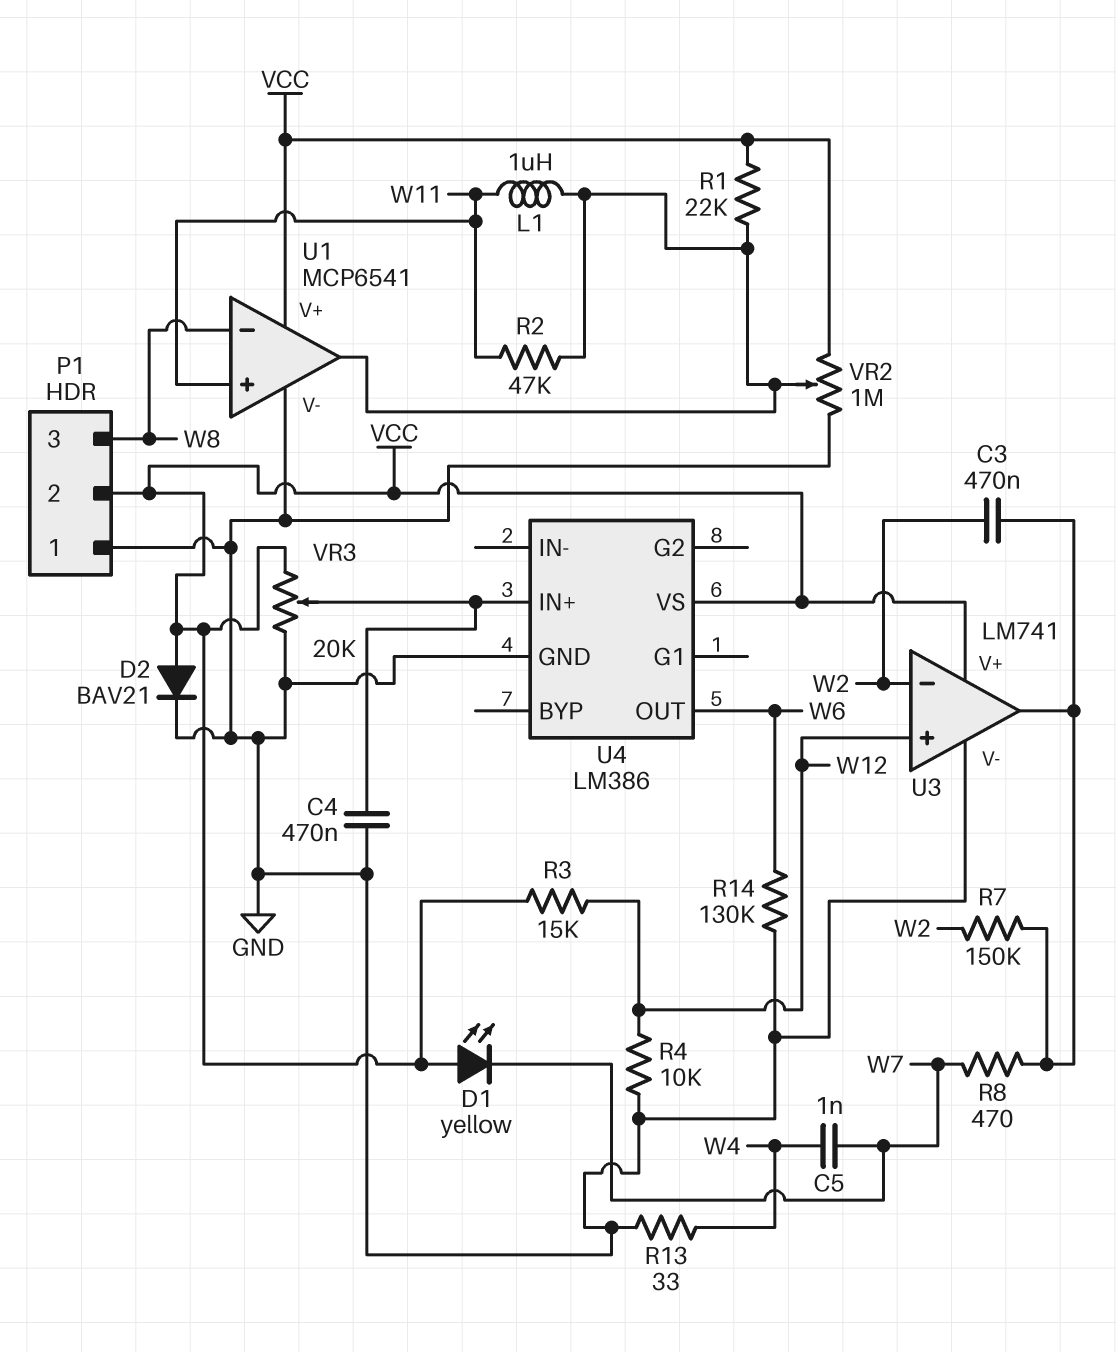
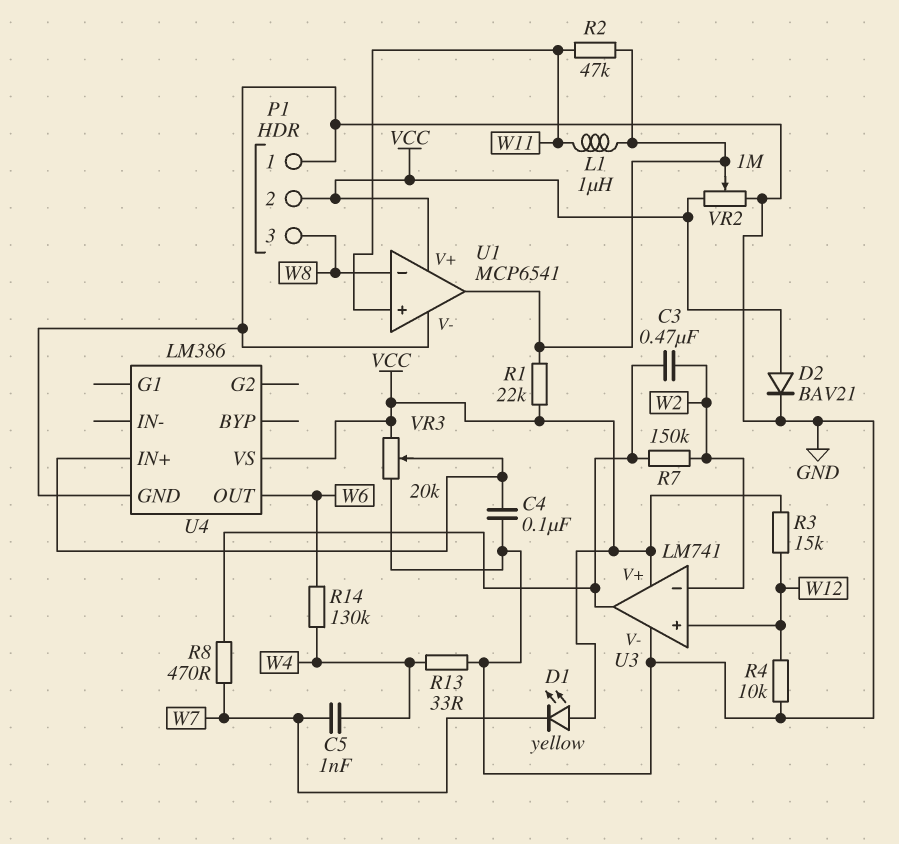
C4: 470nF (GND, U4/IN+) -> 100nF (GND, U4/IN+)
R14: 130k (GND, W6) -> 130k (W4, W6)

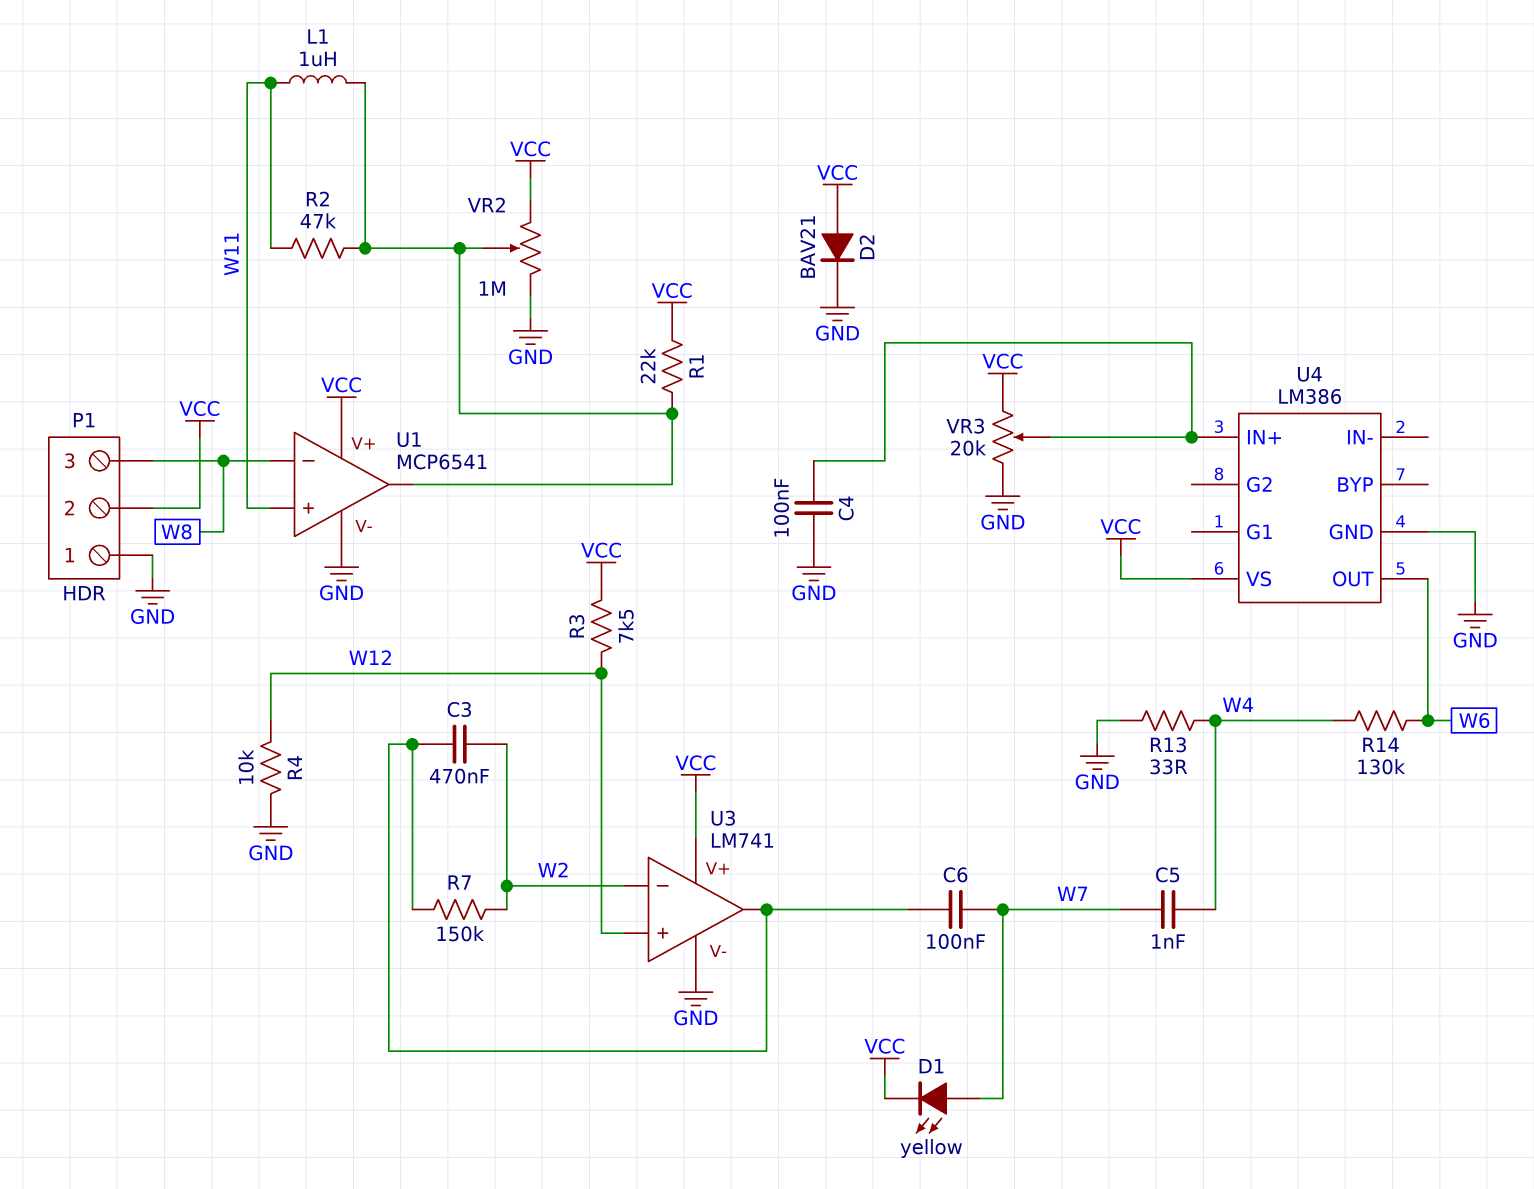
C6: none -> 100nF (U3/out, W7)
D1: LED yellow (A VCC, K W7) -> LED yellow (A W7, K VCC)
R3: 15k (VCC, W12) -> 7.5k (VCC, W12)
R8: 470 (U3/out, W7) -> none

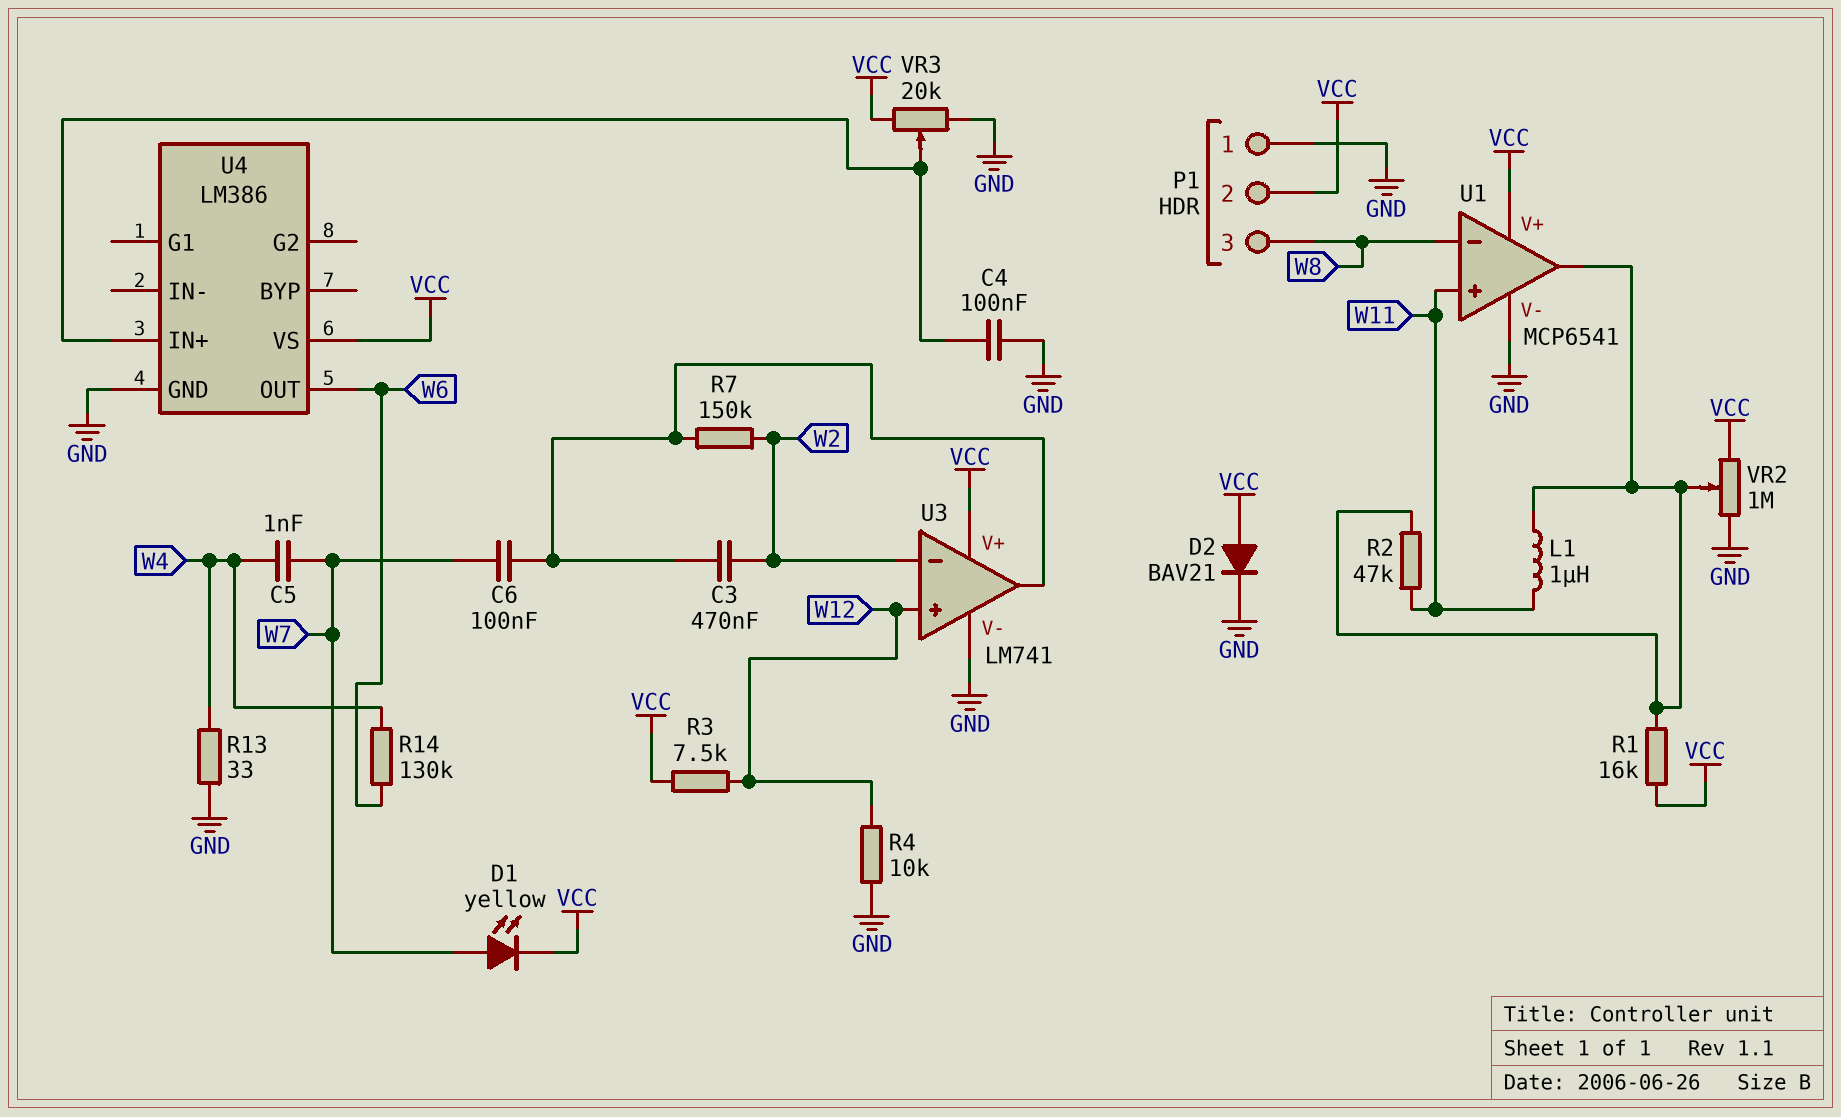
R1: 22k (U1/out, VCC) -> 16k (U1/out, VCC)

